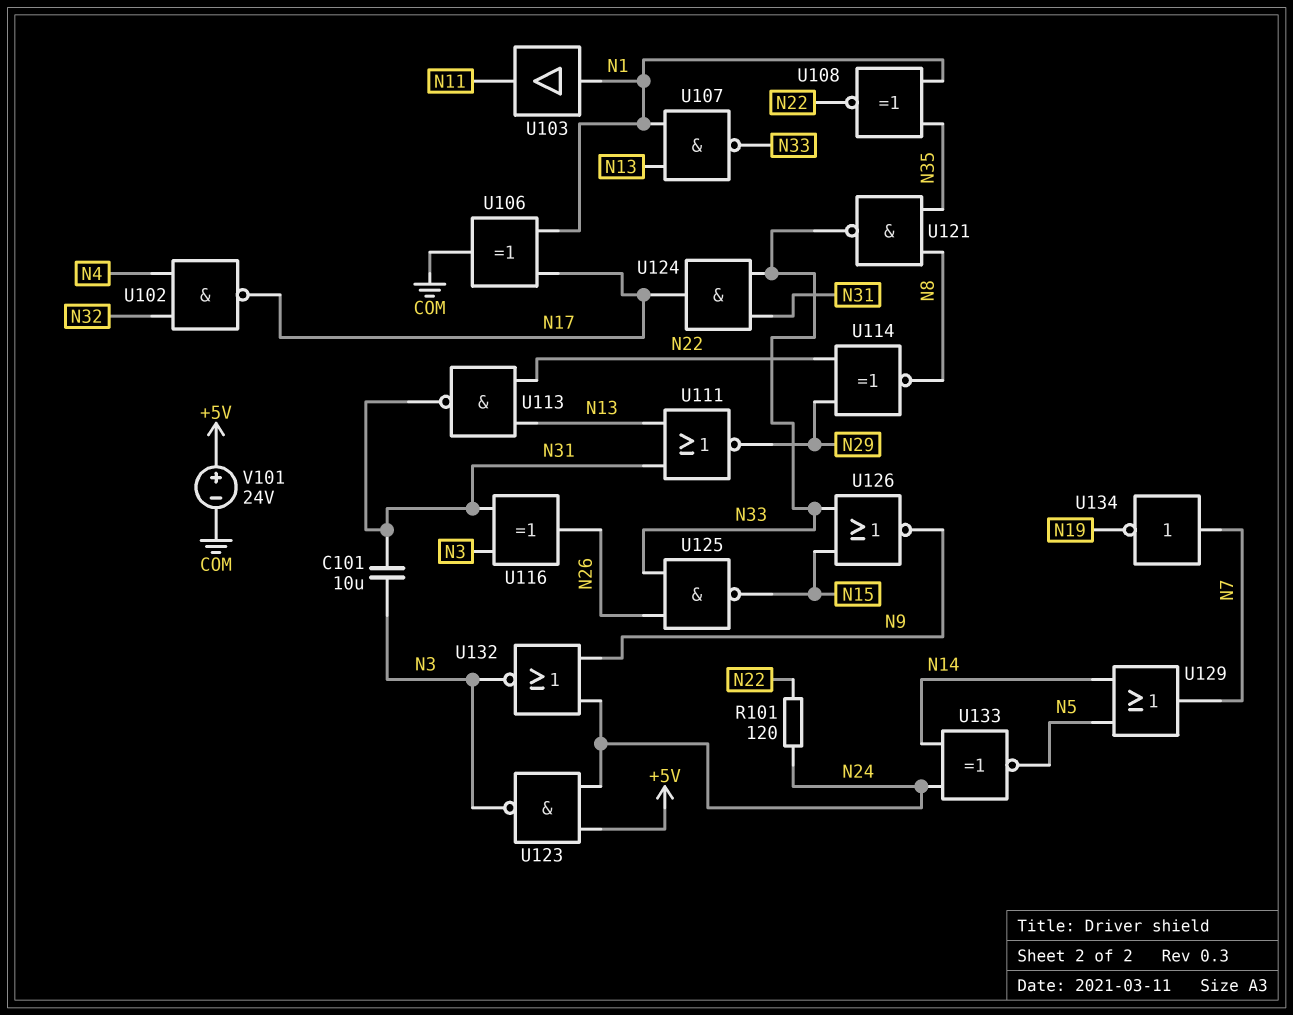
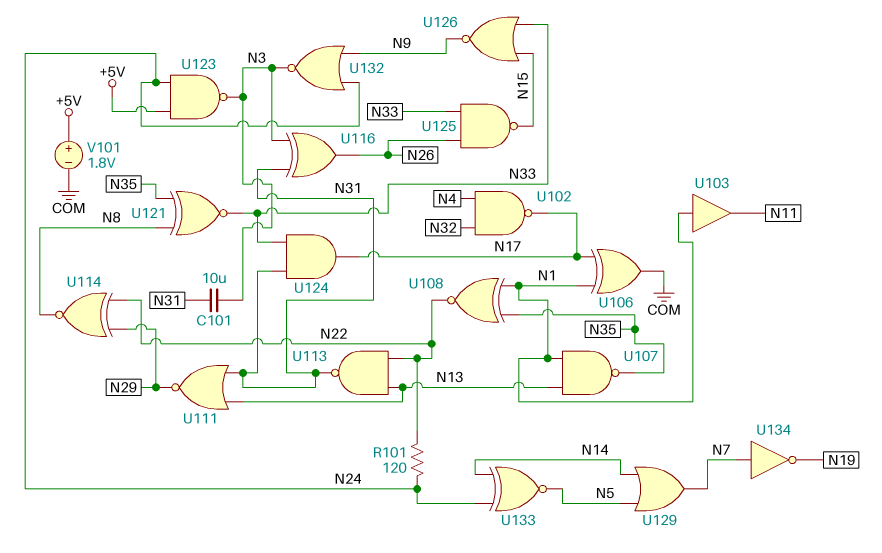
U107: NAND (in N1, in N13, out N33) -> NAND (in N1, in N13, out N35)
U121: NAND (in N8, in N35, out N33) -> XNOR (in N8, in N35, out N33)
V101: 24V (plus +5V, minus COM) -> 1.8V (plus +5V, minus COM)

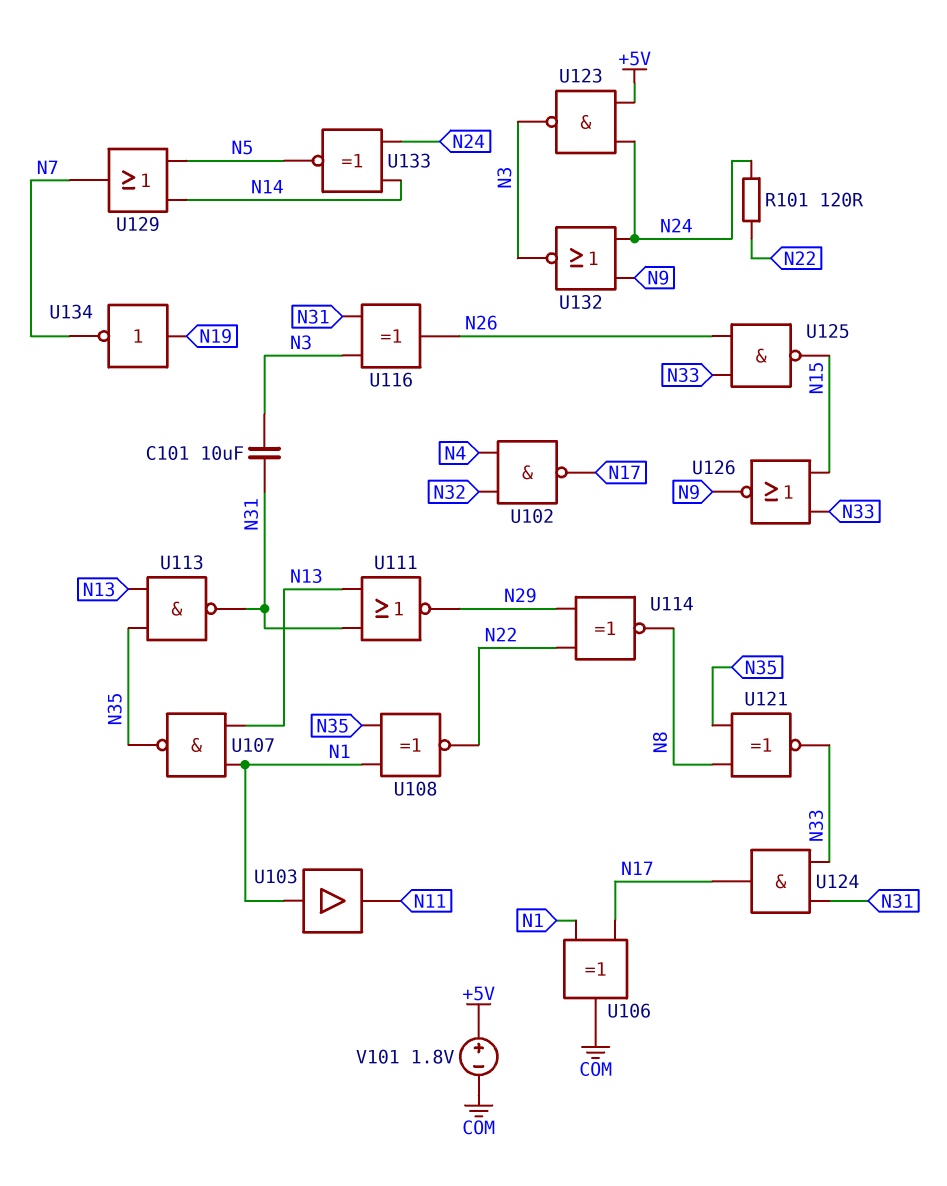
U113: NAND (in N13, in N22, out N31) -> NAND (in N13, in N35, out N31)
U134: NOT (in N7, out N19) -> NOT (in N19, out N7)

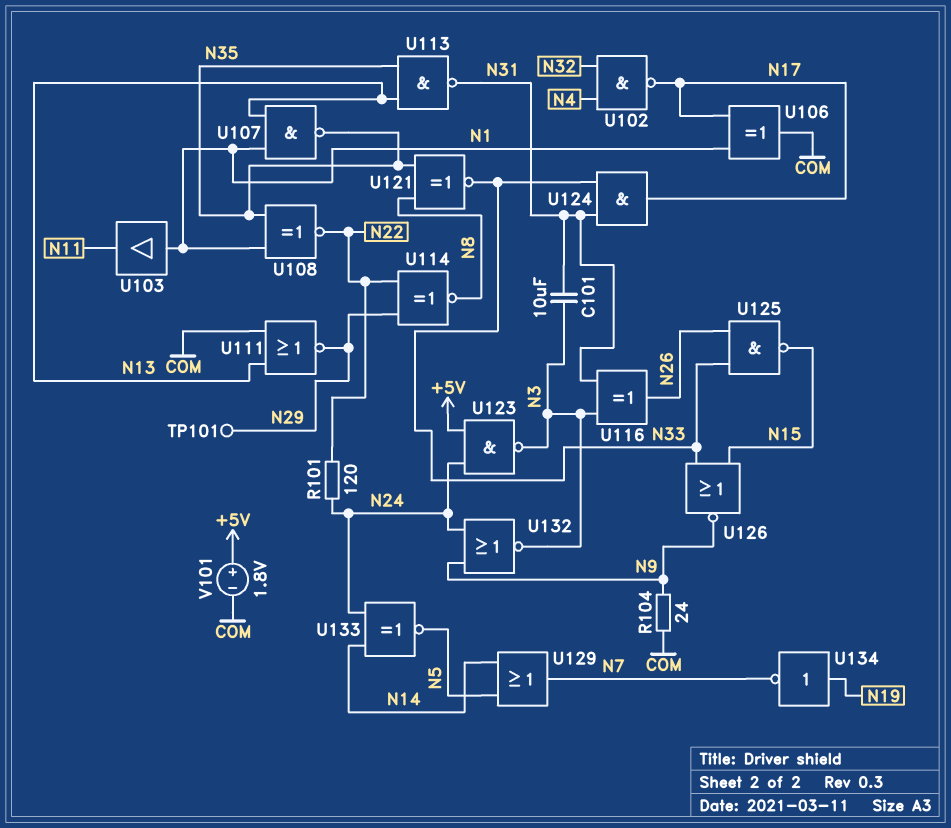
R104: none -> 24 (COM, N9)
TP101: none -> test point (N29)
U111: NOR (in N13, in N31, out N29) -> NOR (in COM, in N13, out N29)

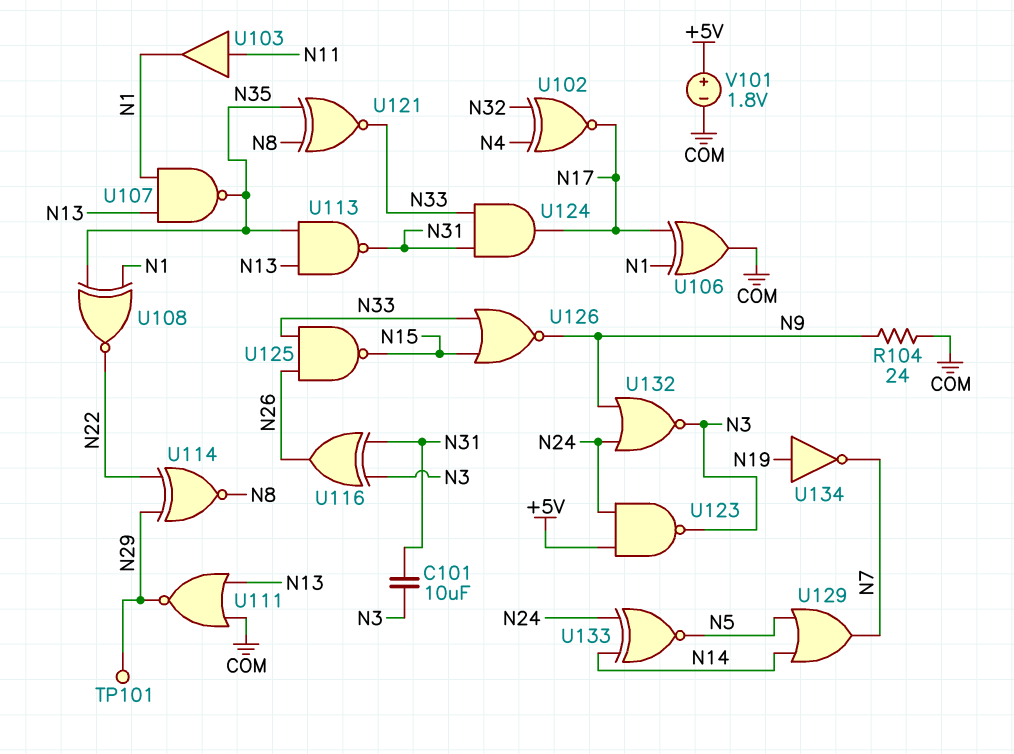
R101: 120 (N22, N24) -> none
U102: NAND (in N4, in N32, out N17) -> XNOR (in N4, in N32, out N17)
U103: buffer (in N1, out N11) -> buffer (in N11, out N1)

